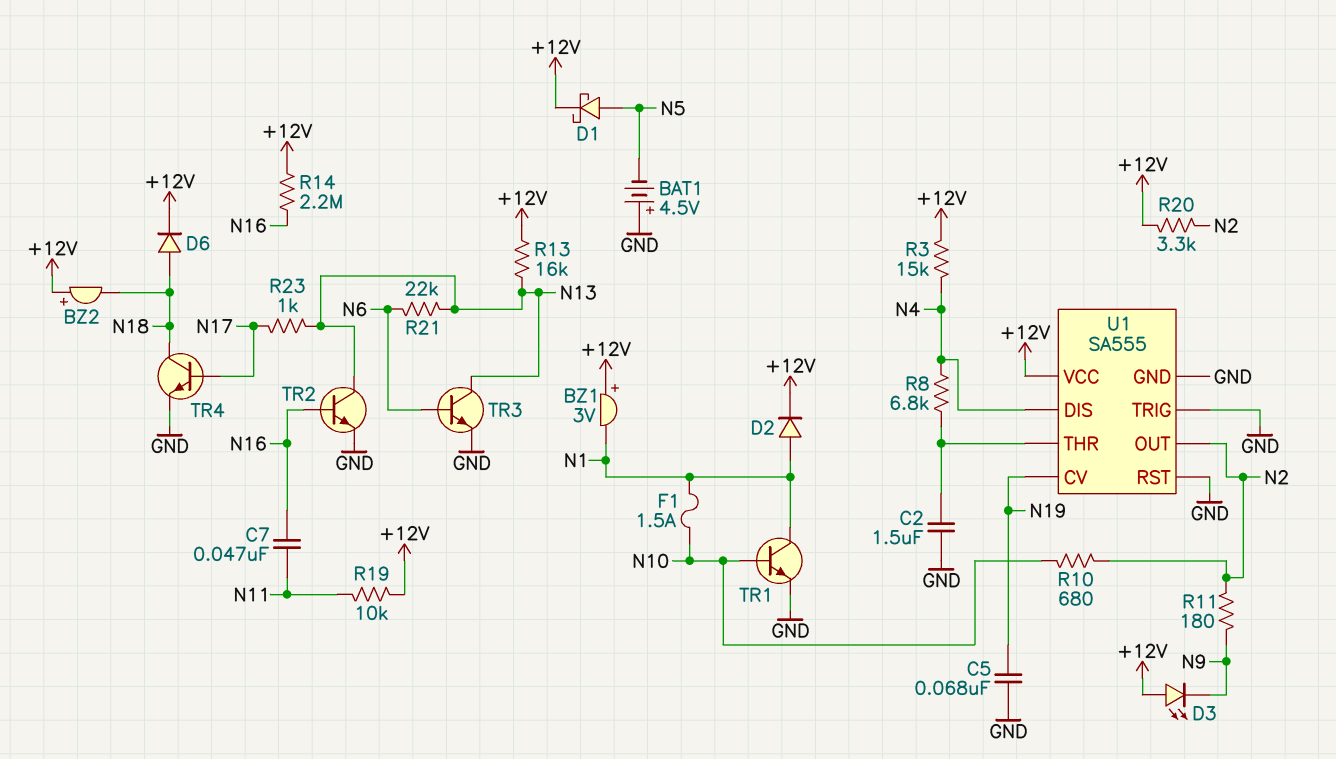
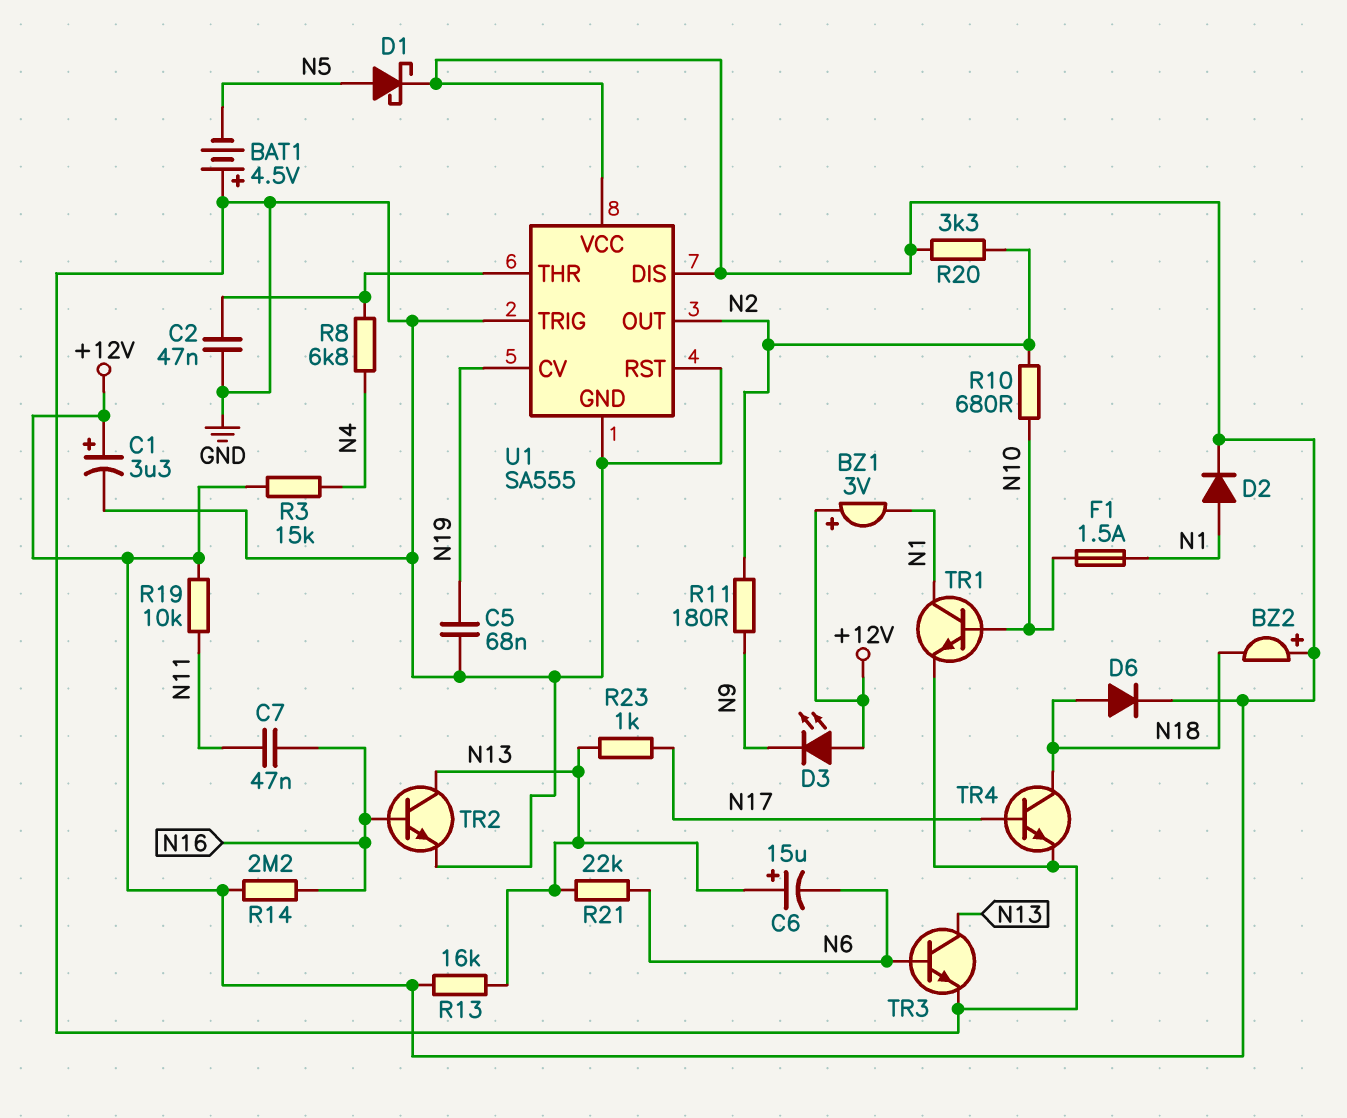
C1: none -> 3.3uF (plus +12V, minus GND)
C2: 1.5uF (GND, U1/THR) -> 47nF (GND, U1/THR)
C6: none -> 15uF (plus N13, minus N6)
U1 pin DIS: N4 -> +12V

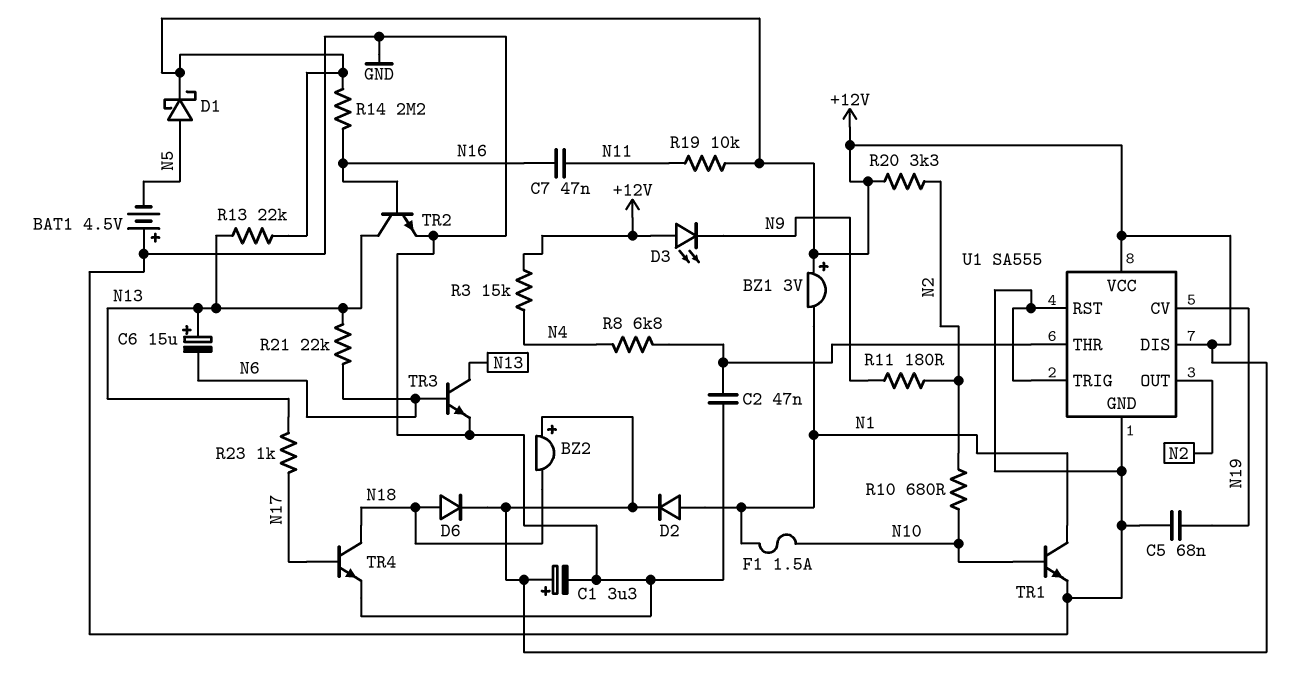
R13: 16k (+12V, N13) -> 22k (+12V, N13)

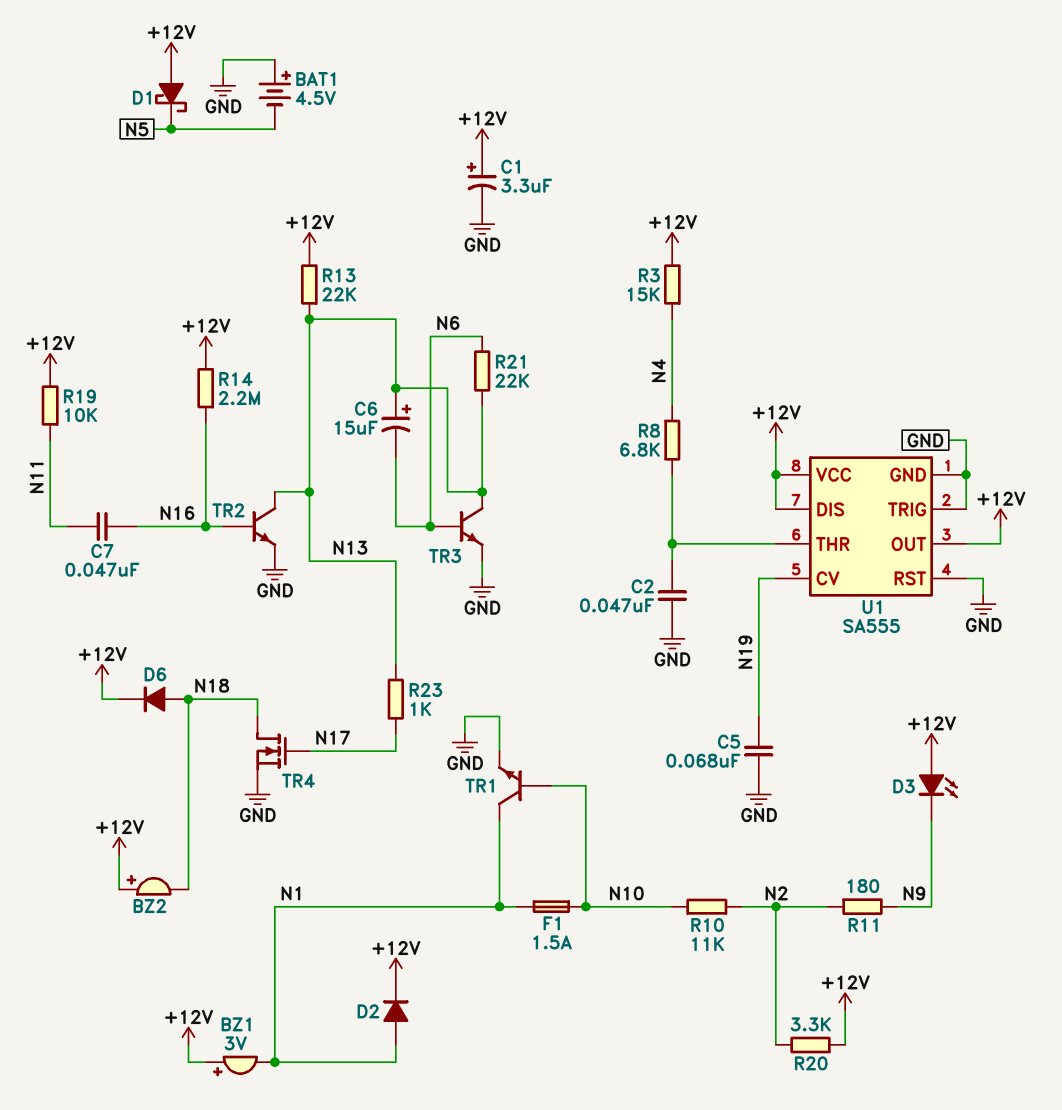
D1: schottky (A N5, K +12V) -> schottky (A +12V, K N5)
R10: 680 (N2, N10) -> 11k (N2, N10)
TR4: NPN (B N17, C N18, E GND) -> NMOS (G N17, D N18, S GND)
U1 pin OUT: N2 -> +12V

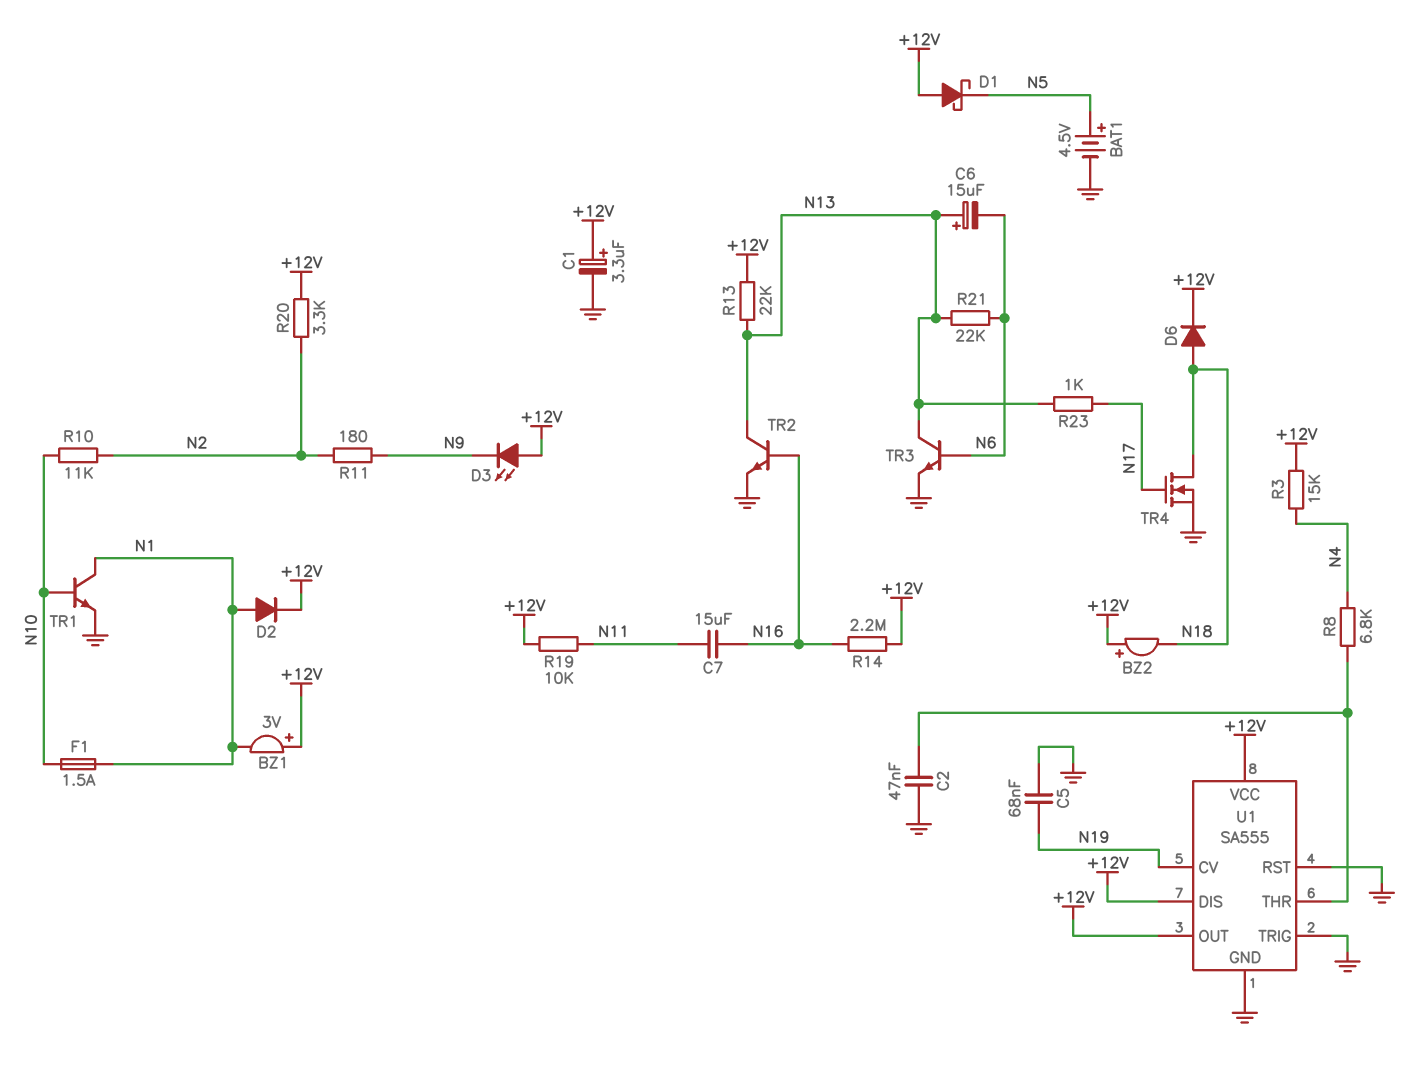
BAT1: 4.5V (plus GND, minus N5) -> 4.5V (plus N5, minus GND)
C7: 47nF (N11, N16) -> 15uF (N11, N16)

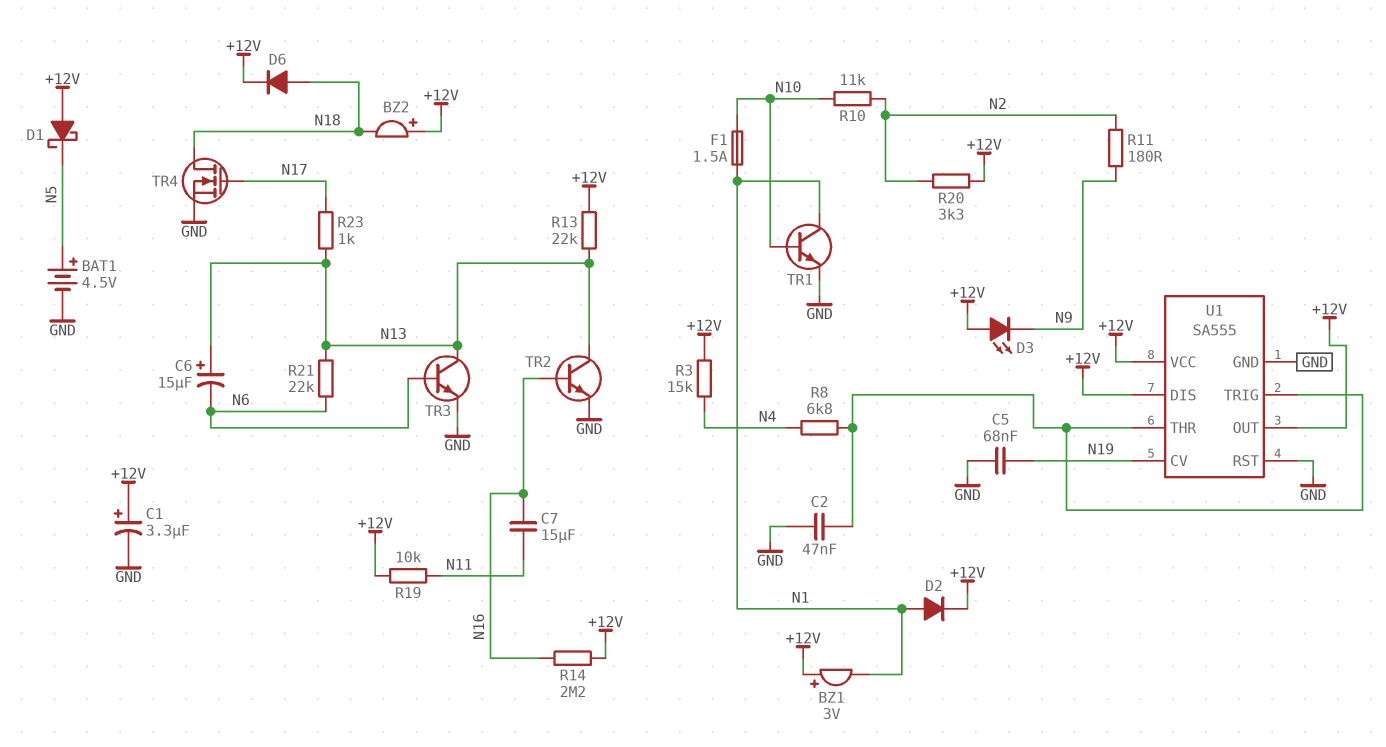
U1 pin TRIG: GND -> U1/THR

